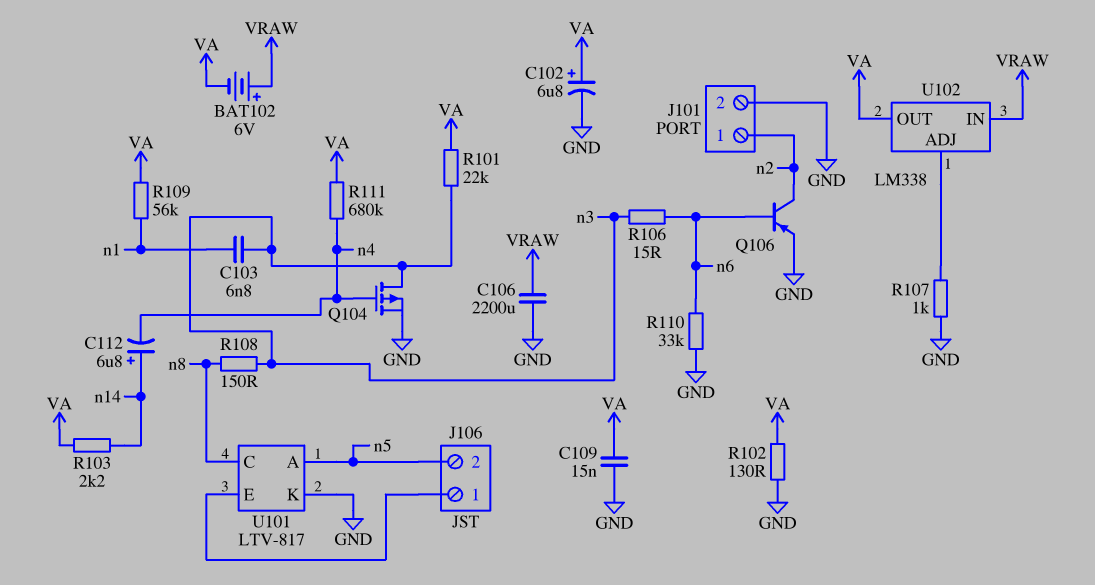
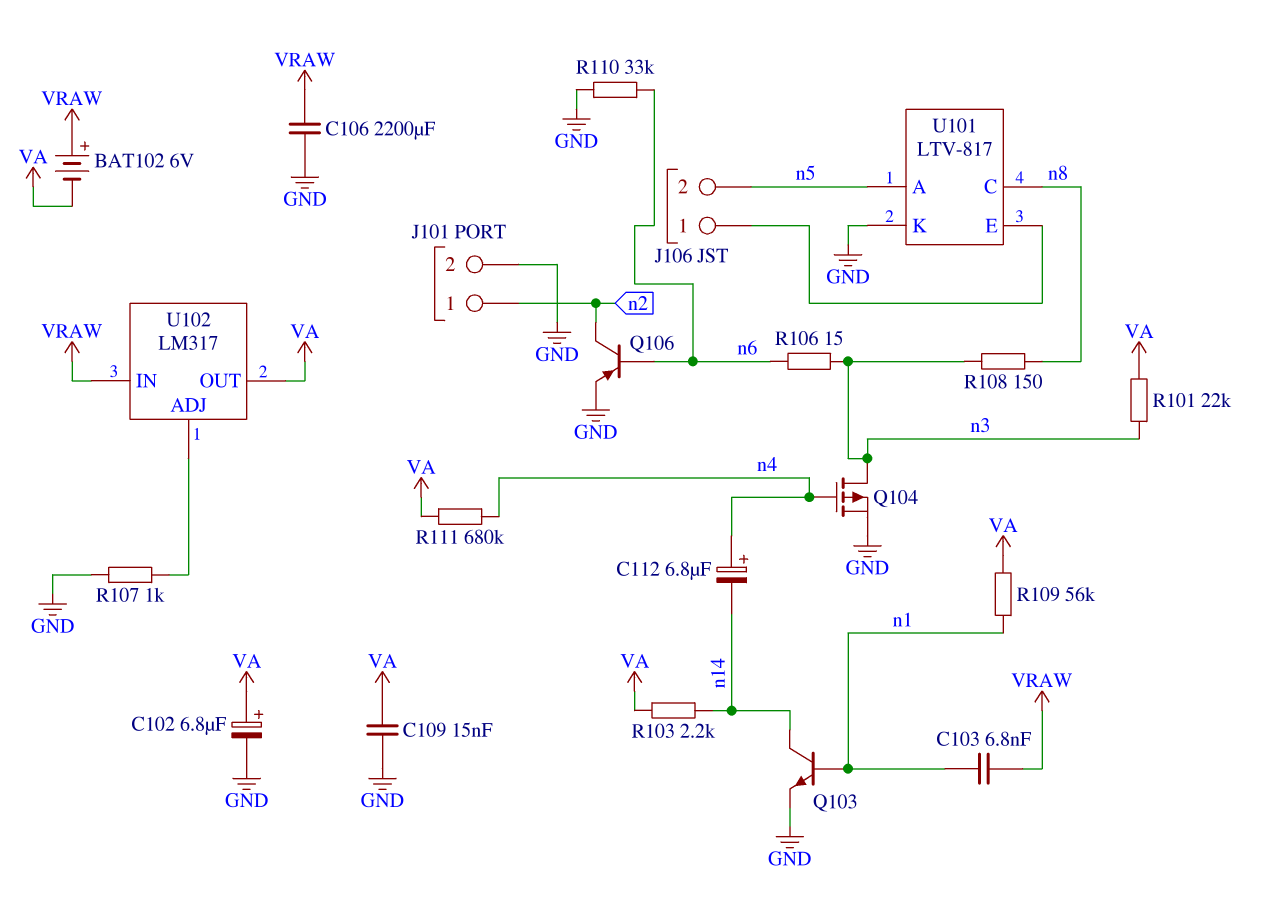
C103: 6.8nF (n1, n3) -> 6.8nF (VRAW, n1)
C112: 6.8uF (plus n14, minus n4) -> 6.8uF (plus n4, minus n14)
Q103: none -> NPN (B n1, C n14, E GND)
R102: 130 (GND, VA) -> none
U102: LM338 -> LM317

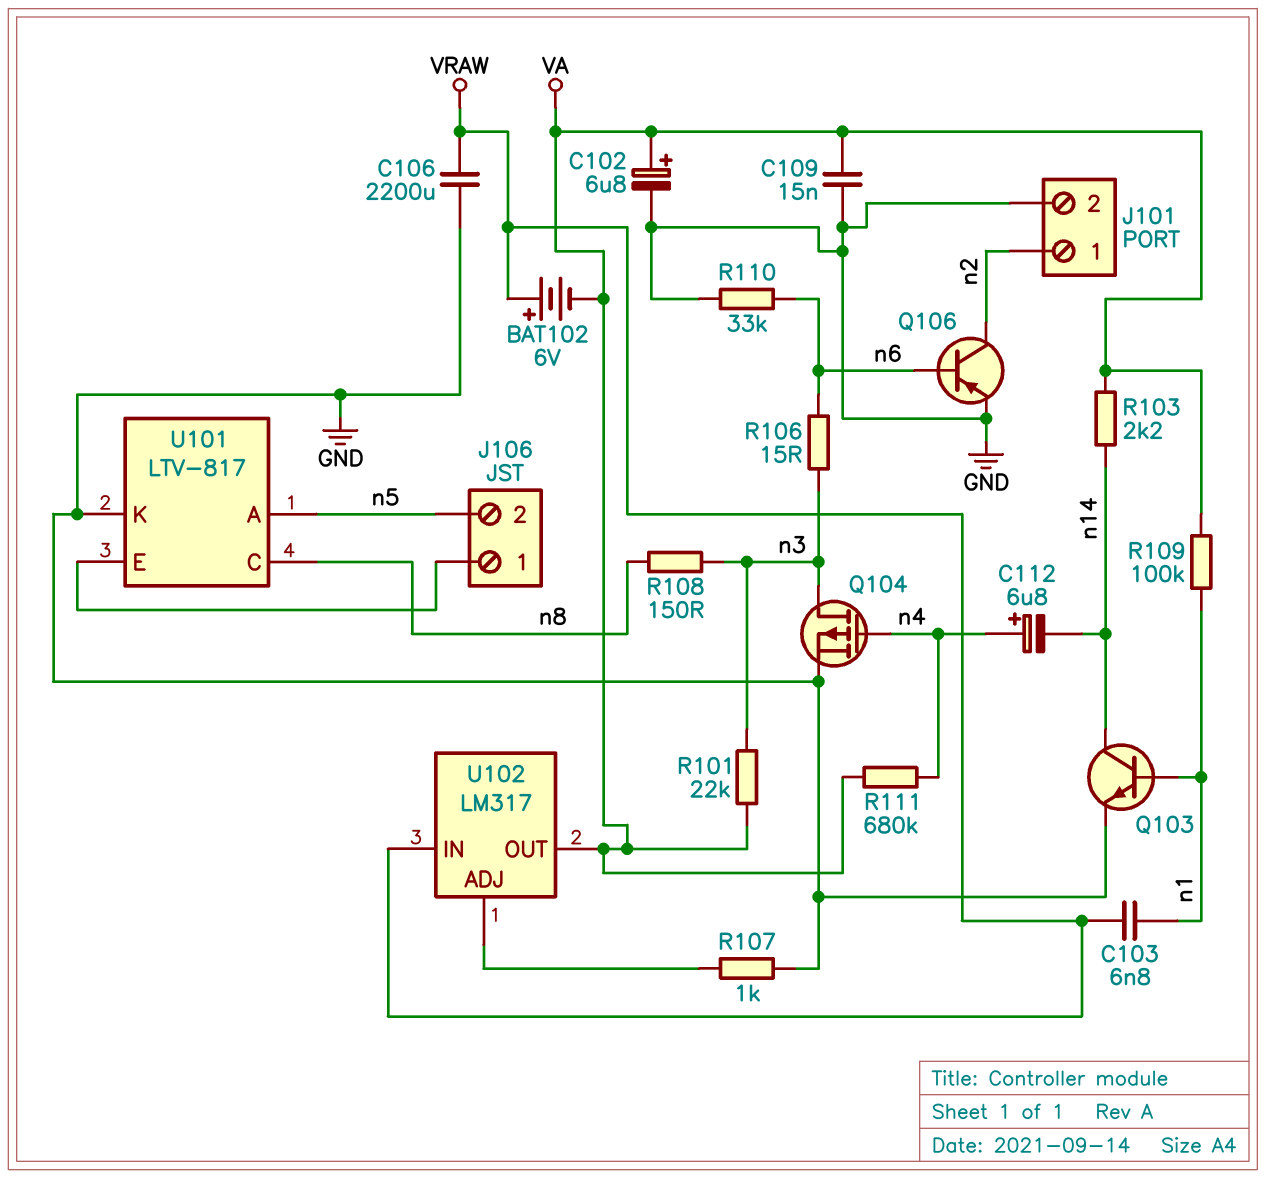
R109: 56k (VA, n1) -> 100k (VA, n1)

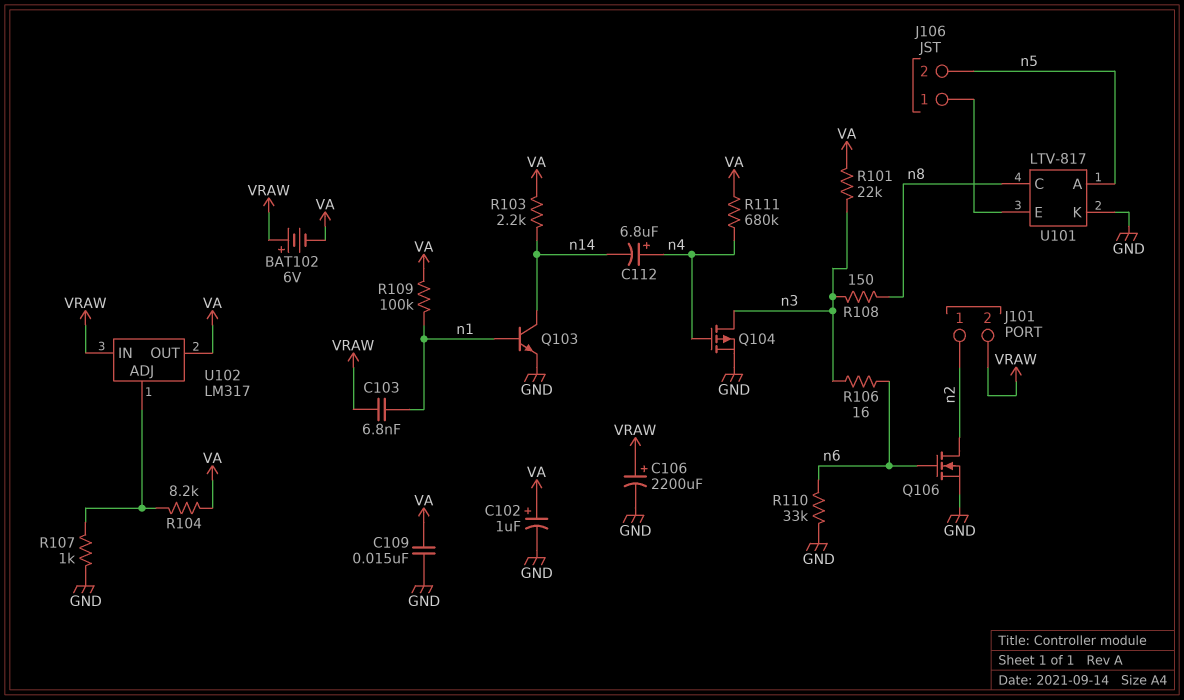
C102: 6.8uF (plus VA, minus GND) -> 1uF (plus VA, minus GND)
C106: 2200uF (GND, VRAW) -> 2200uF (plus VRAW, minus GND)
J101 pin 2: GND -> VRAW
Q106: PNP (B n6, C n2, E GND) -> NMOS (G n6, D n2, S GND)
R104: none -> 8.2k (U102/ADJ, VA)
R106: 15 (n3, n6) -> 16 (n3, n6)

